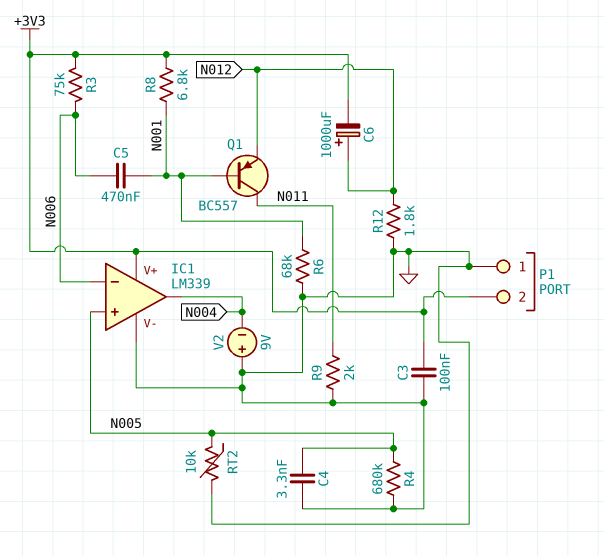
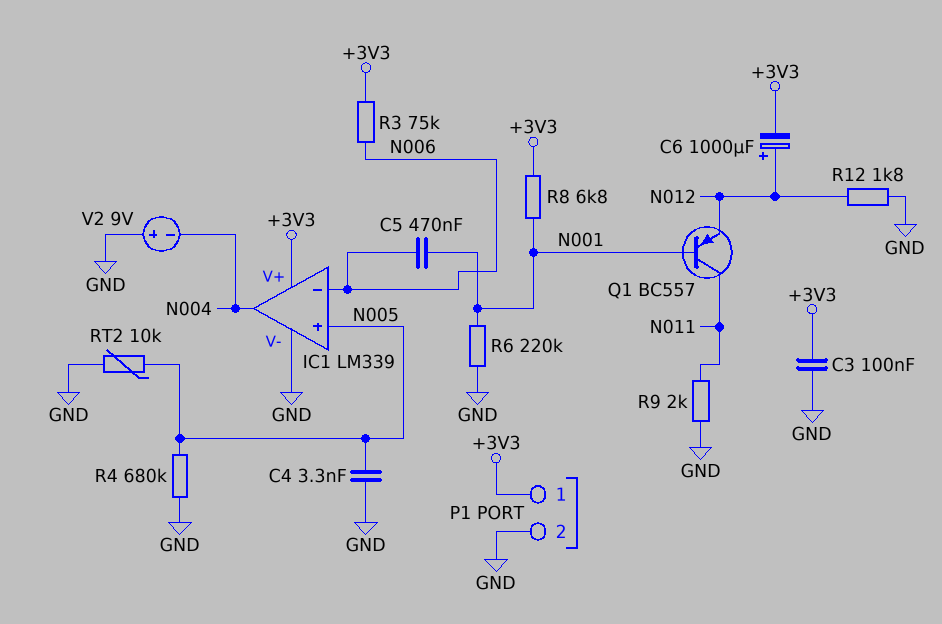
P1 pin 1: GND -> +3V3
P1 pin 2: +3V3 -> GND
R6: 68k (GND, N001) -> 220k (GND, N001)

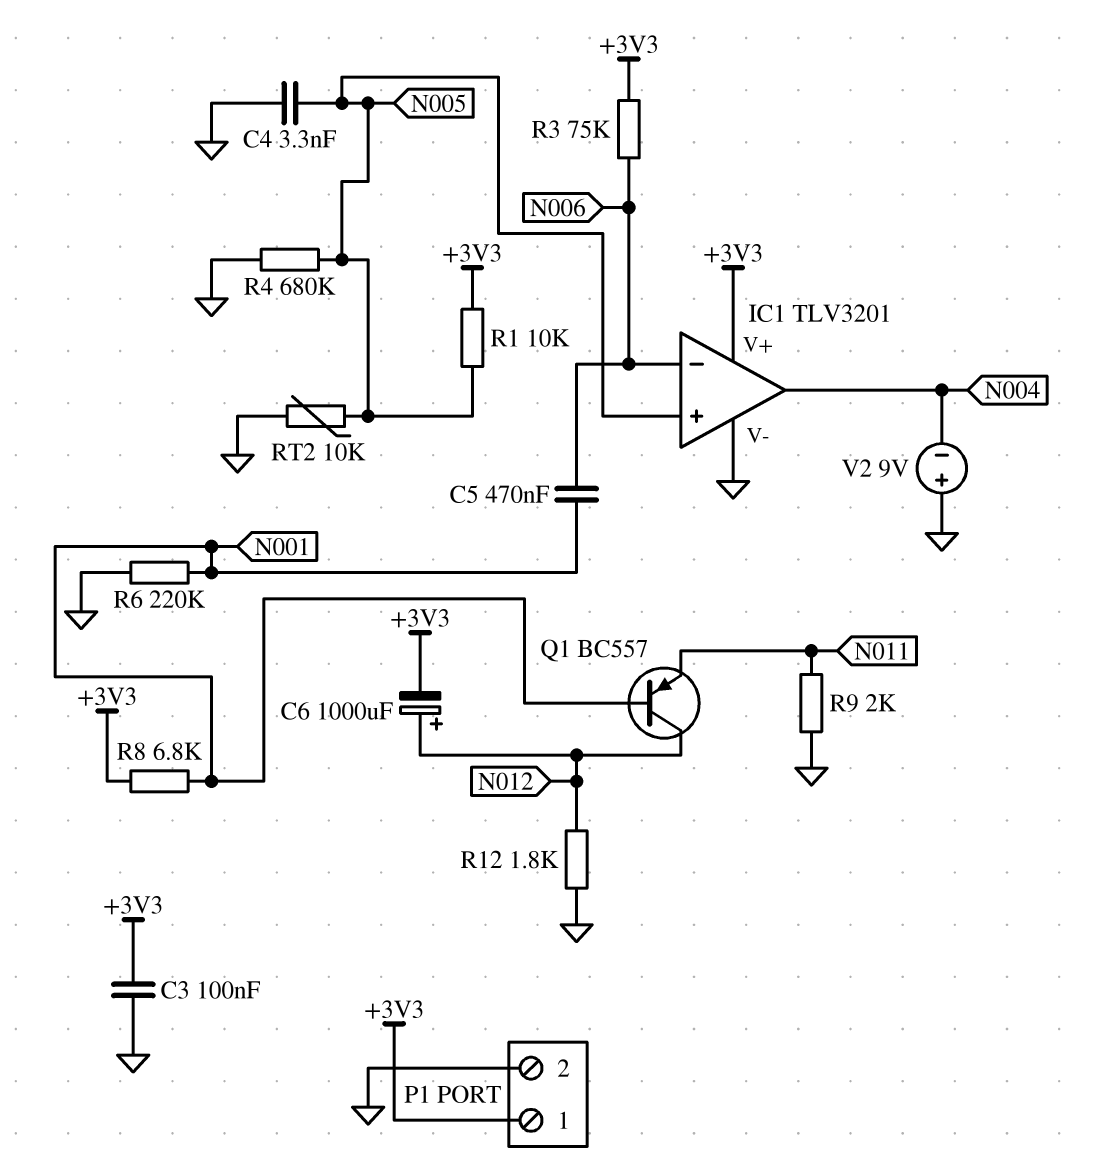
IC1: LM339 -> TLV3201
Q1: PNP BC557 (B N001, C N011, E N012) -> PNP BC557 (B N001, C N012, E N011)
R1: none -> 10k (+3V3, N005)

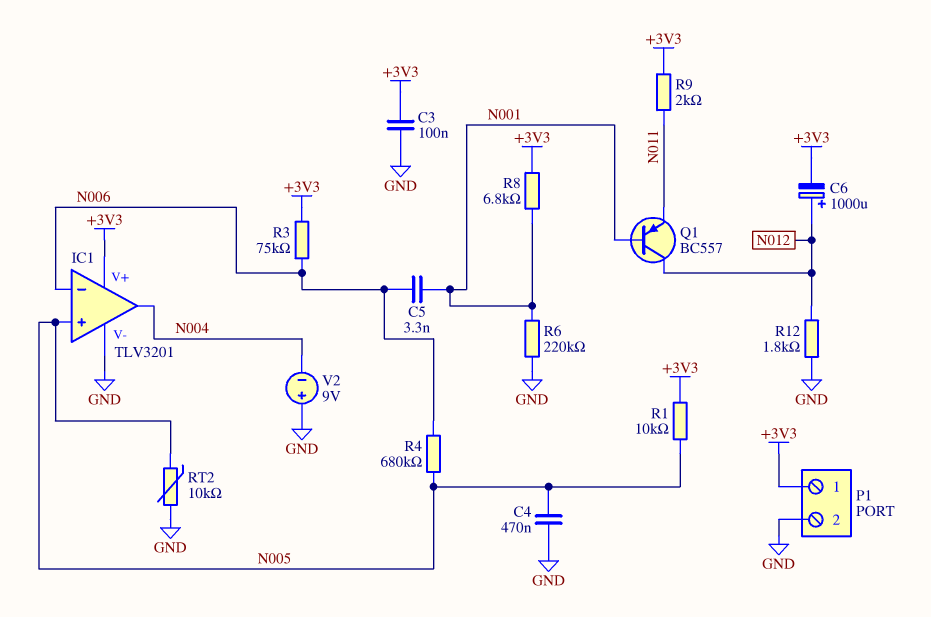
C4: 3.3nF (GND, N005) -> 470nF (GND, N005)
C5: 470nF (N001, N006) -> 3.3nF (N001, N006)
R4: 680k (GND, N005) -> 680k (N005, N006)
R9: 2k (GND, N011) -> 2k (+3V3, N011)

